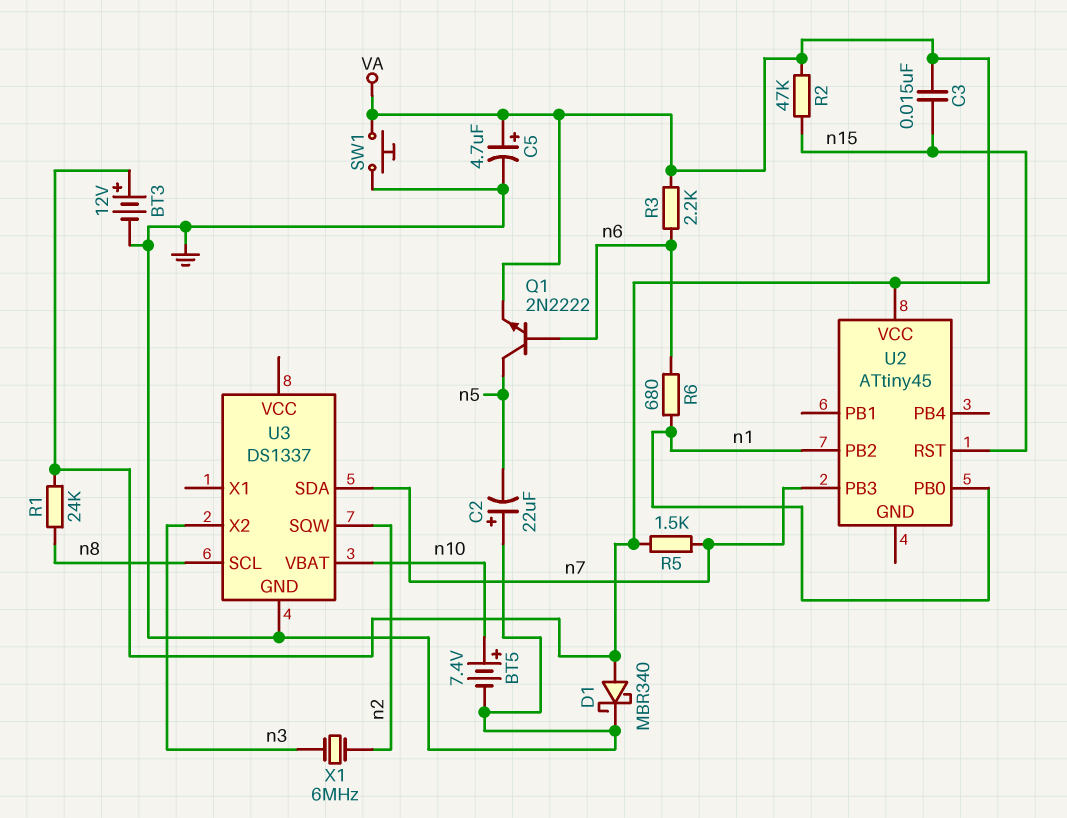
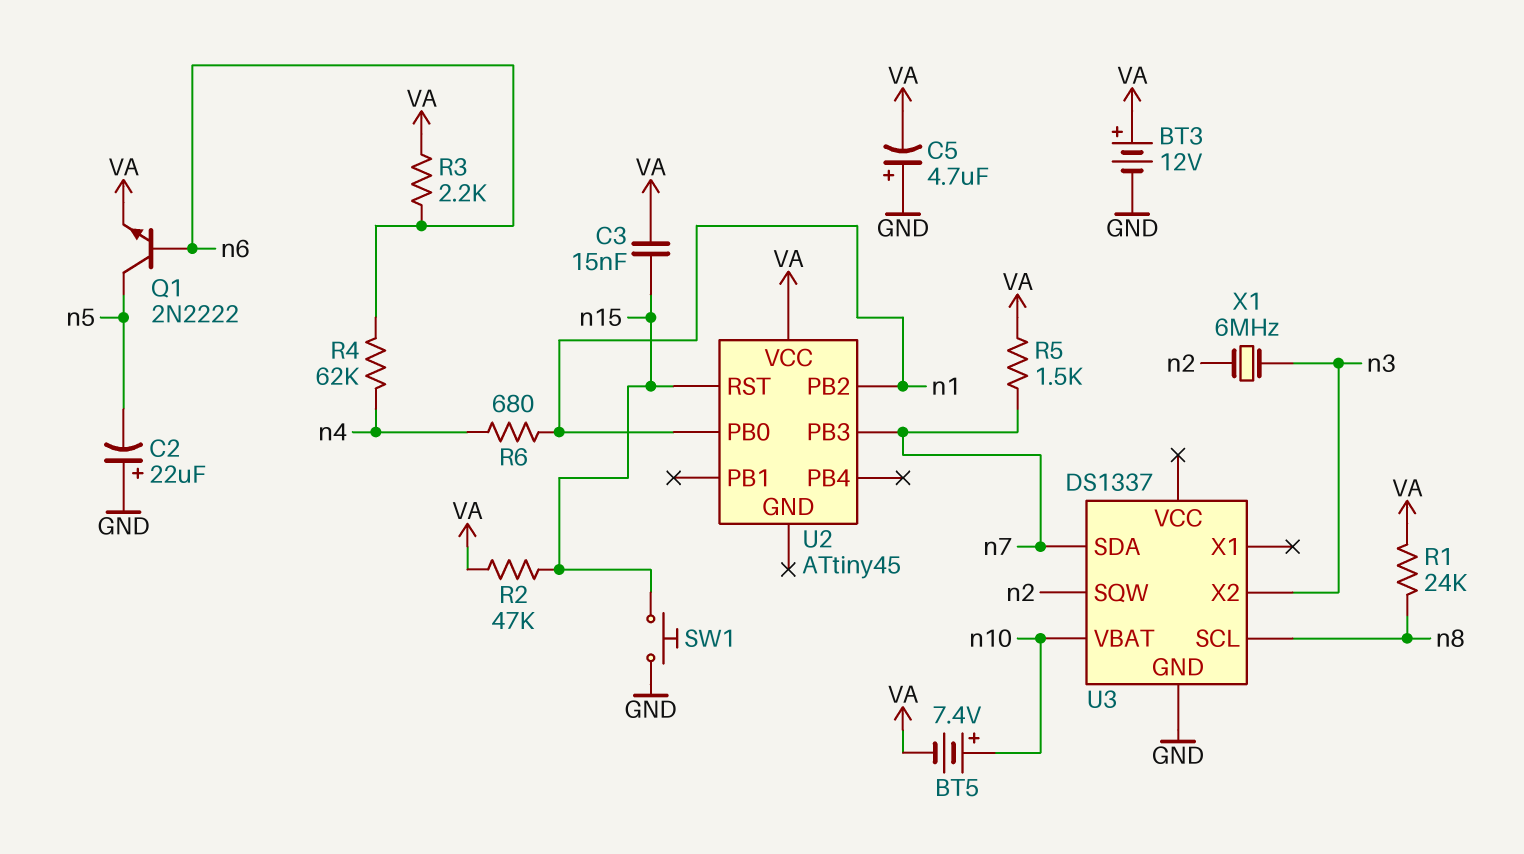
BT5: 7.4V (plus n10, minus GND) -> 7.4V (plus n10, minus VA)
C5: 4.7uF (plus VA, minus GND) -> 4.7uF (plus GND, minus VA)
D1: schottky MBR340 (A VA, K GND) -> none
R4: none -> 62k (n4, n6)
R6: 680 (n1, n6) -> 680 (n1, n4)
SW1: button (GND, VA) -> button (GND, n15)

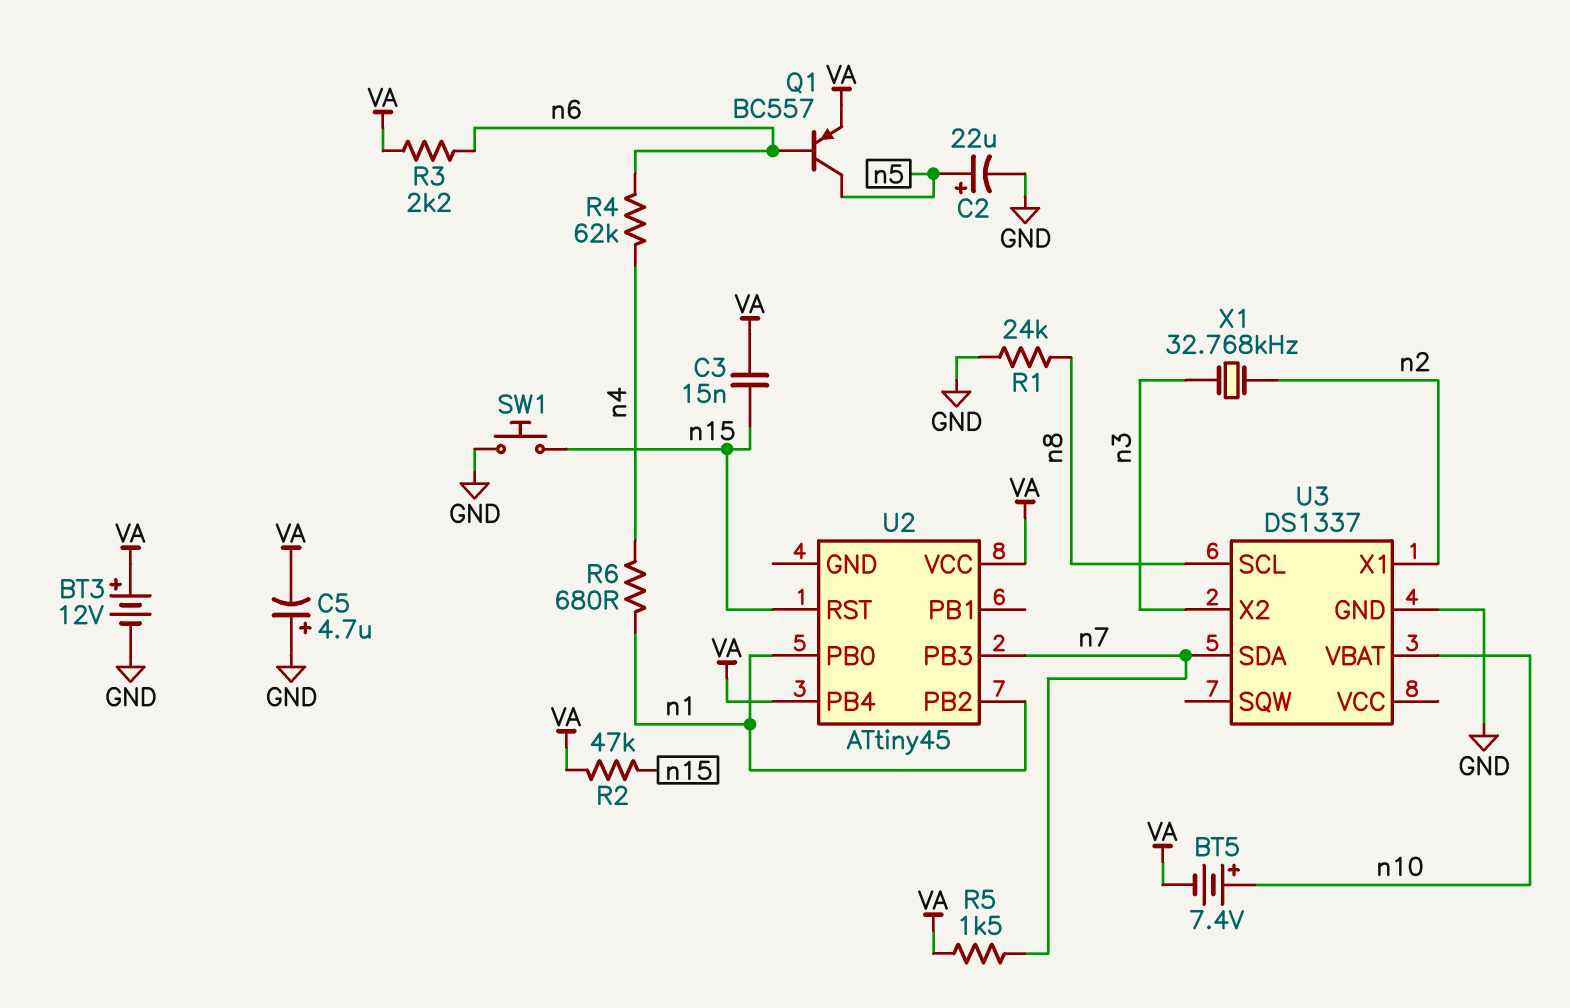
C2: 22uF (plus GND, minus n5) -> 22uF (plus n5, minus GND)
Q1: NPN 2N2222 (B n6, C n5, E VA) -> PNP BC557 (B n6, C n5, E VA)
R1: 24k (VA, n8) -> 24k (GND, n8)
U2 pin PB4: none -> VA
U3 pin SQW: n2 -> none
U3 pin X1: none -> n2
X1: 6MHz (n2, n3) -> 32.768kHz (n2, n3)

